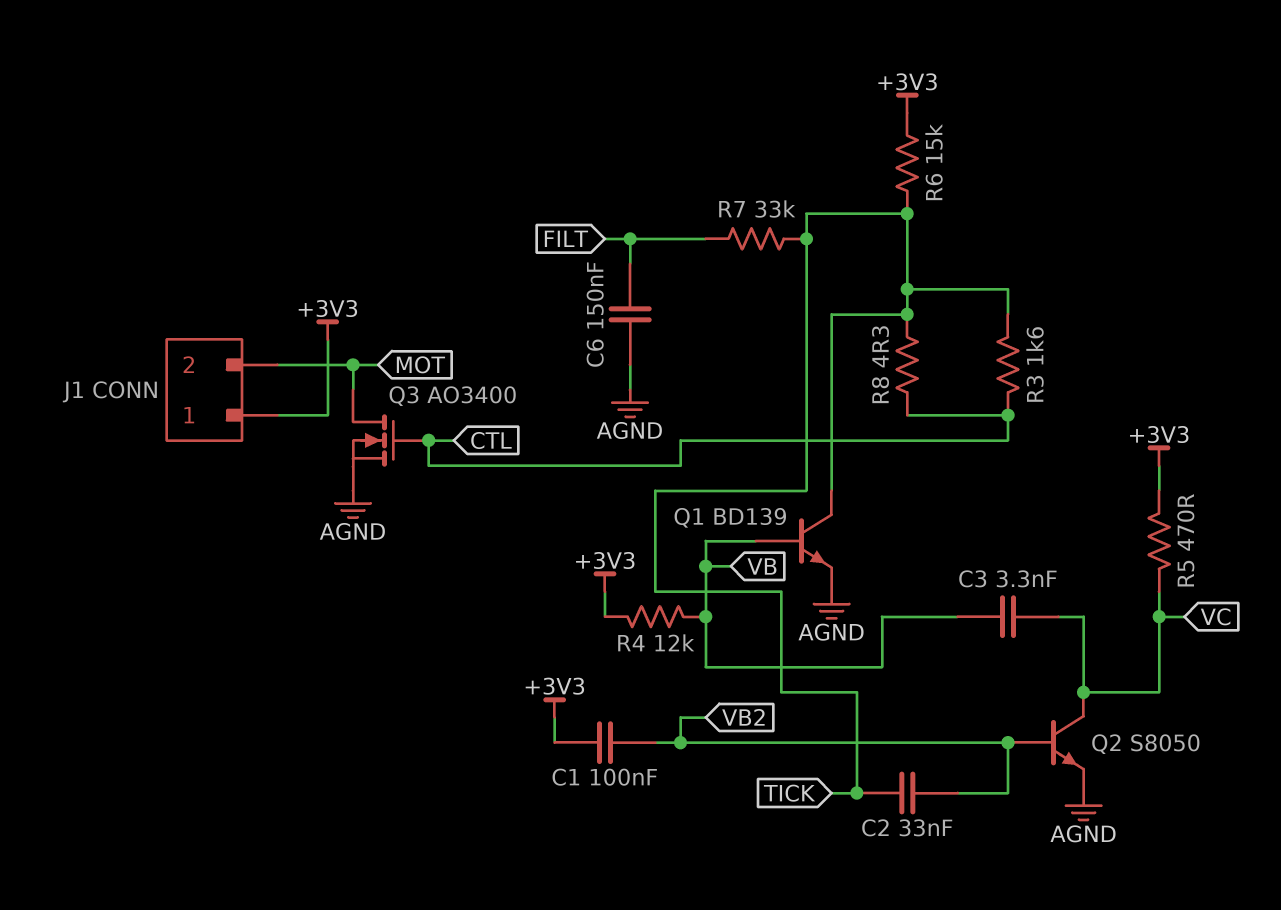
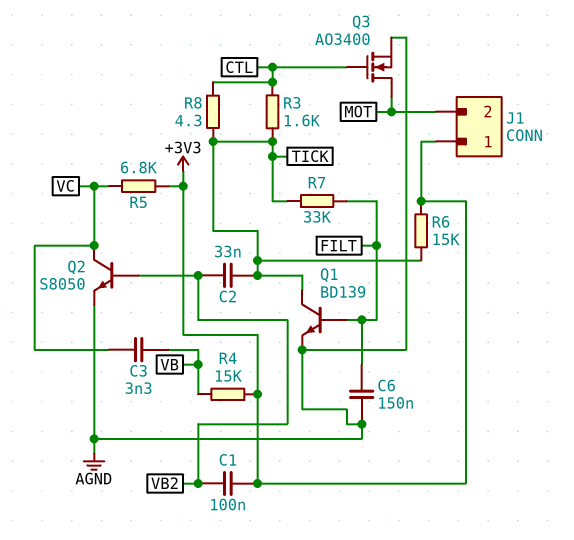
Q1: NPN BD139 (B VB, C TICK, E AGND) -> NPN BD139 (B FILT, C TICK, E AGND)
R4: 12k (+3V3, VB) -> 15k (+3V3, VB)
R5: 470 (+3V3, VC) -> 6.8k (+3V3, VC)

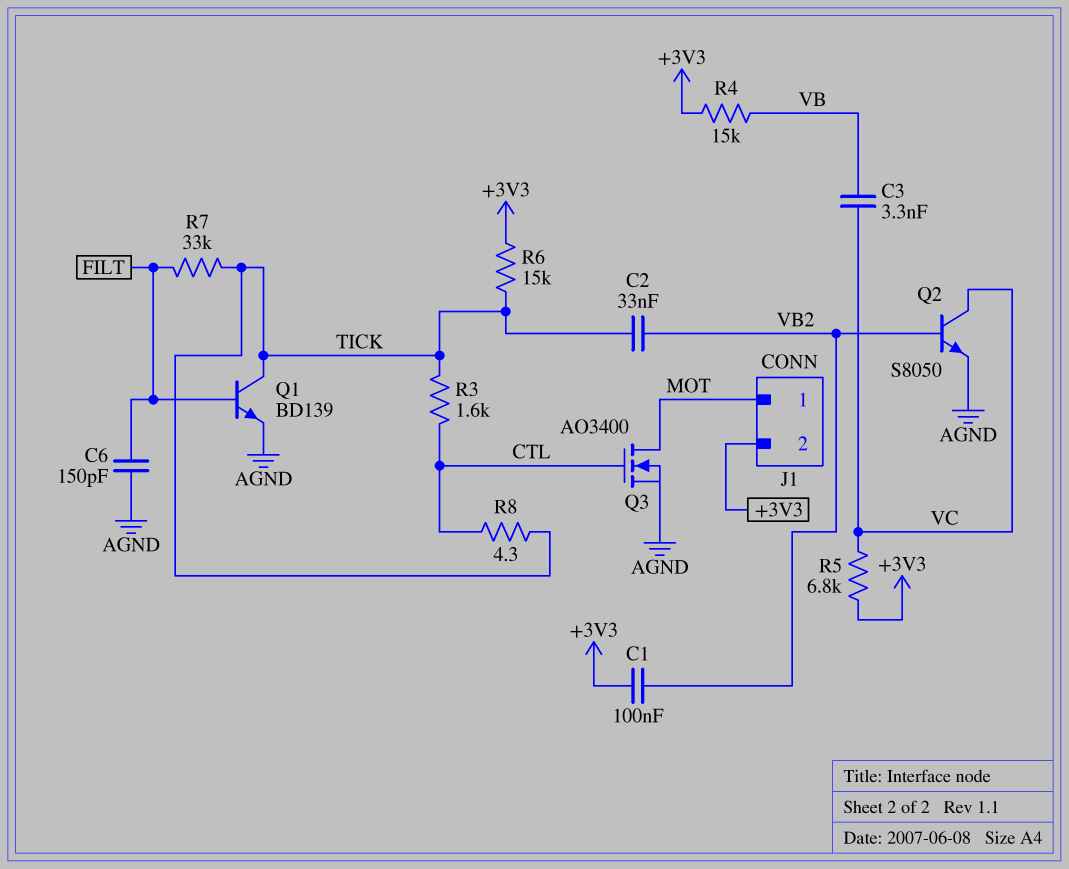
C6: 150nF (AGND, FILT) -> 150pF (AGND, FILT)
J1 pin 1: +3V3 -> MOT
J1 pin 2: MOT -> +3V3

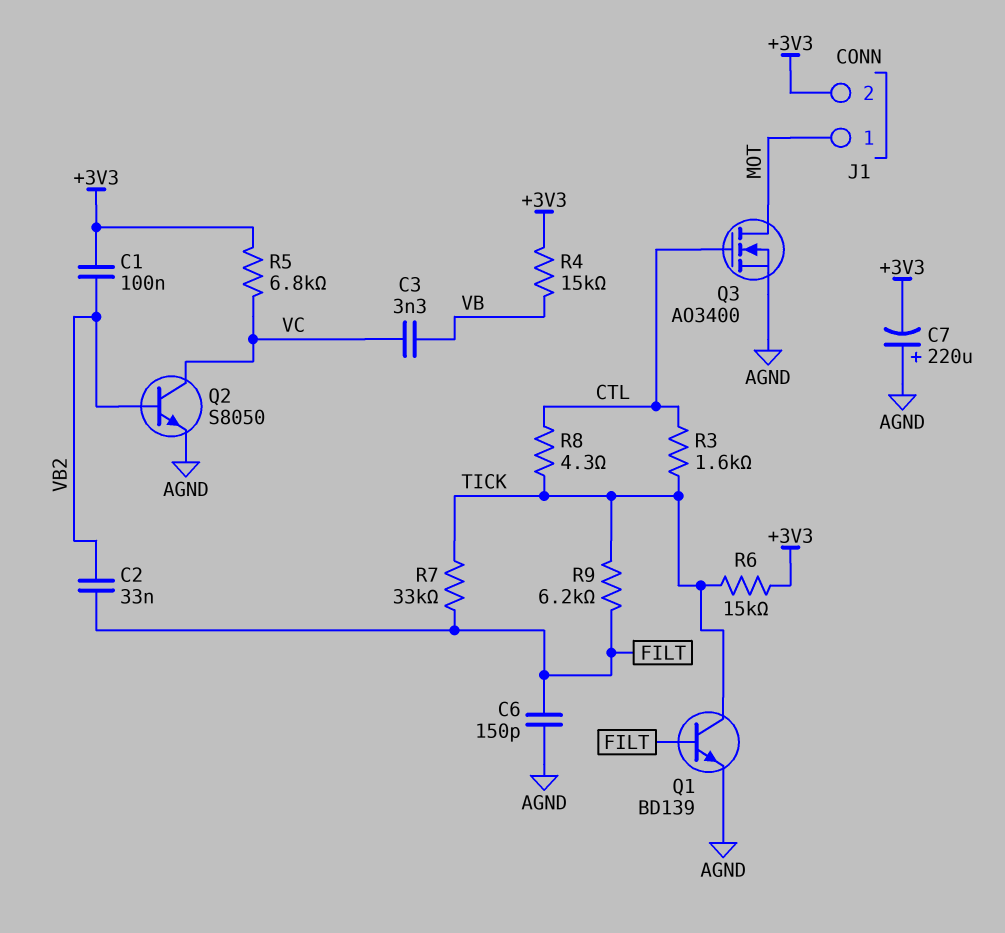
C2: 33nF (TICK, VB2) -> 33nF (FILT, VB2)
C7: none -> 220uF (plus AGND, minus +3V3)
R9: none -> 6.2k (FILT, TICK)

